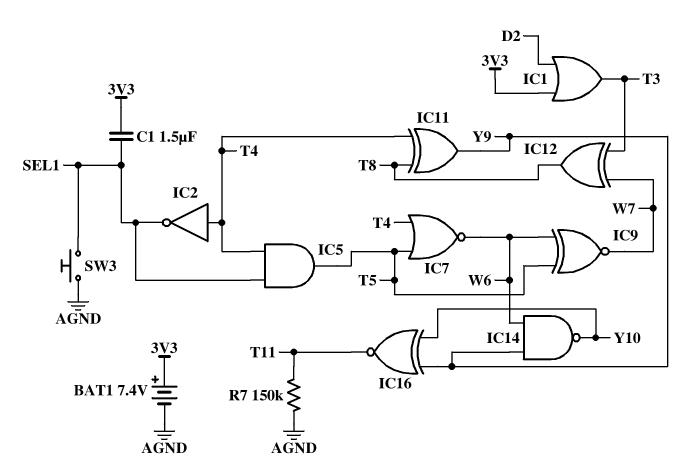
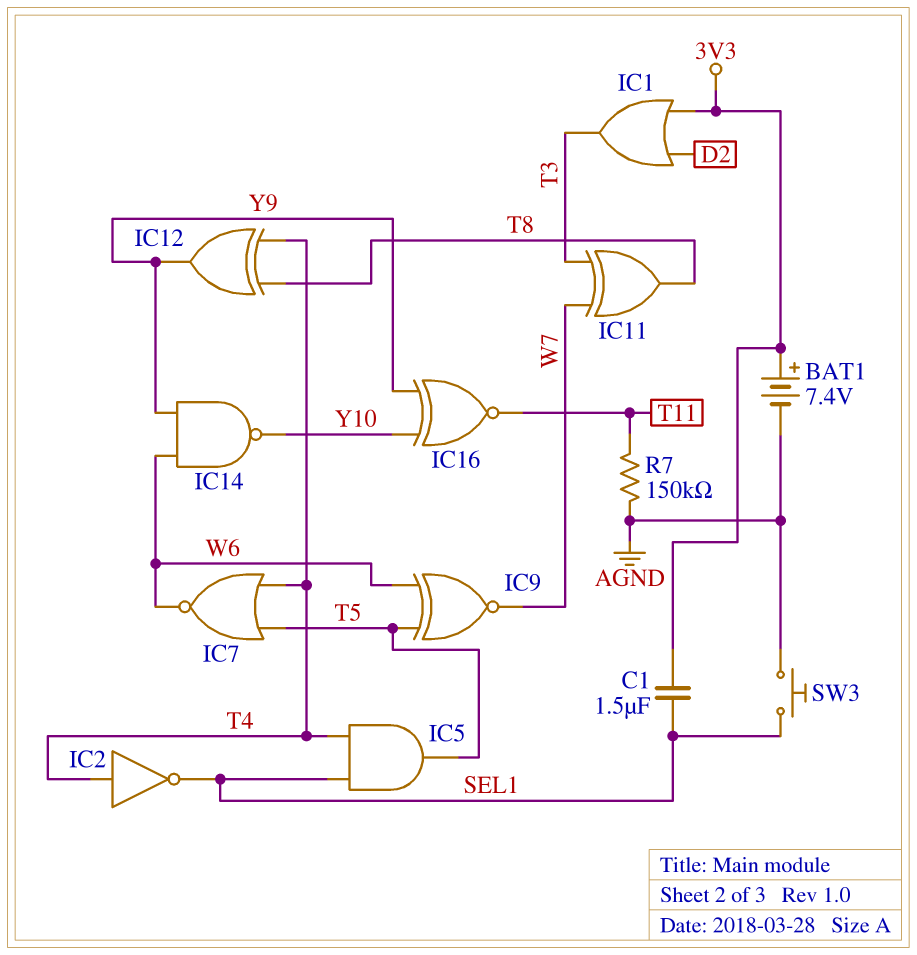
IC11: XOR (in T4, in T8, out Y9) -> XOR (in T3, in W7, out T8)
IC12: XOR (in T3, in W7, out T8) -> XOR (in T4, in T8, out Y9)

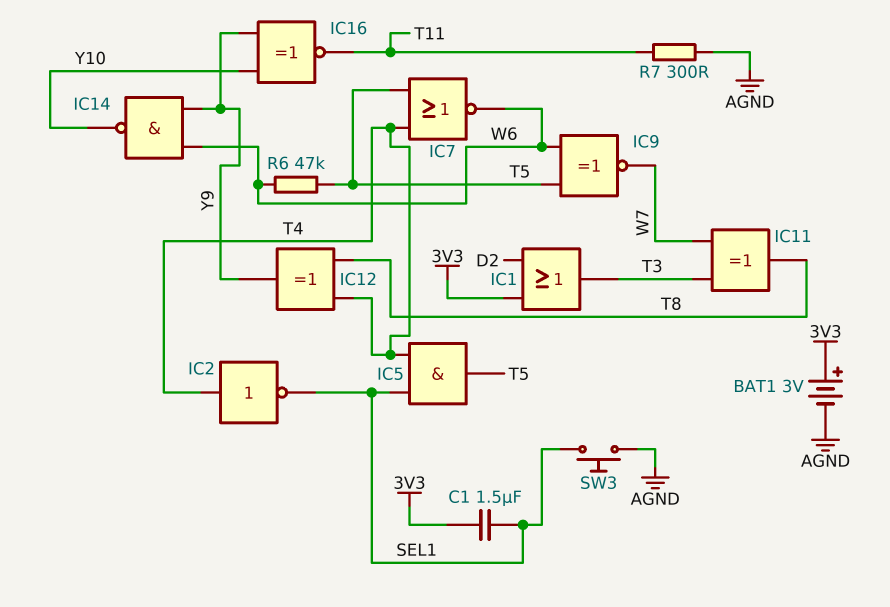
BAT1: 7.4V (plus 3V3, minus AGND) -> 3V (plus 3V3, minus AGND)
R6: none -> 47k (T5, W6)
R7: 150k (AGND, T11) -> 300 (AGND, T11)

